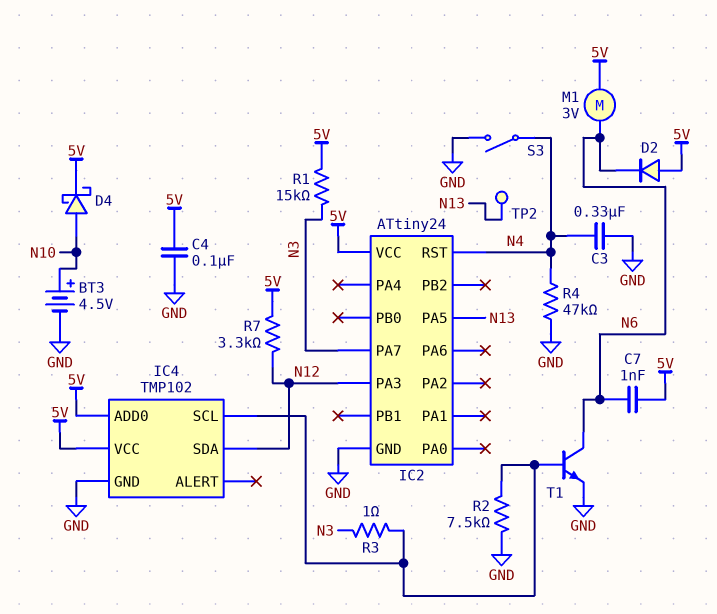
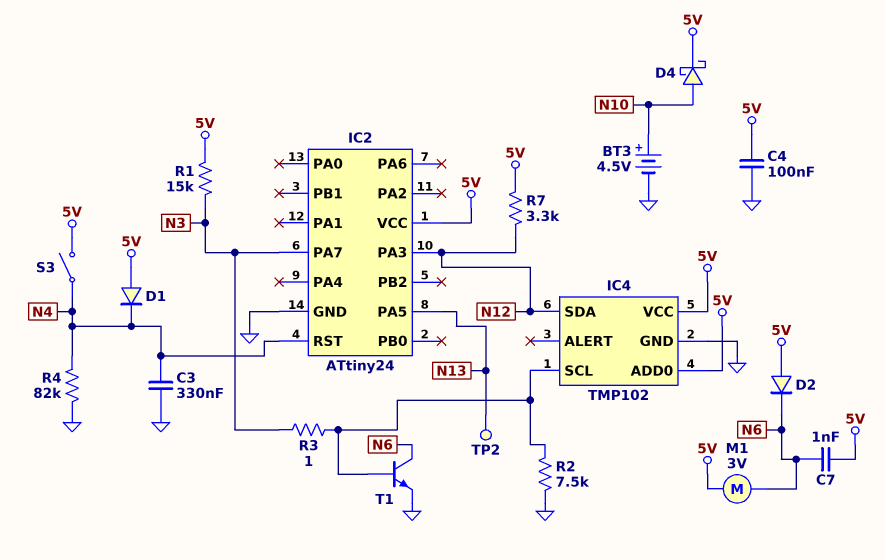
D1: none -> diode (A 5V, K N4)
R4: 47k (GND, N4) -> 82k (GND, N4)
S3: switch (GND, N4) -> switch (5V, N4)

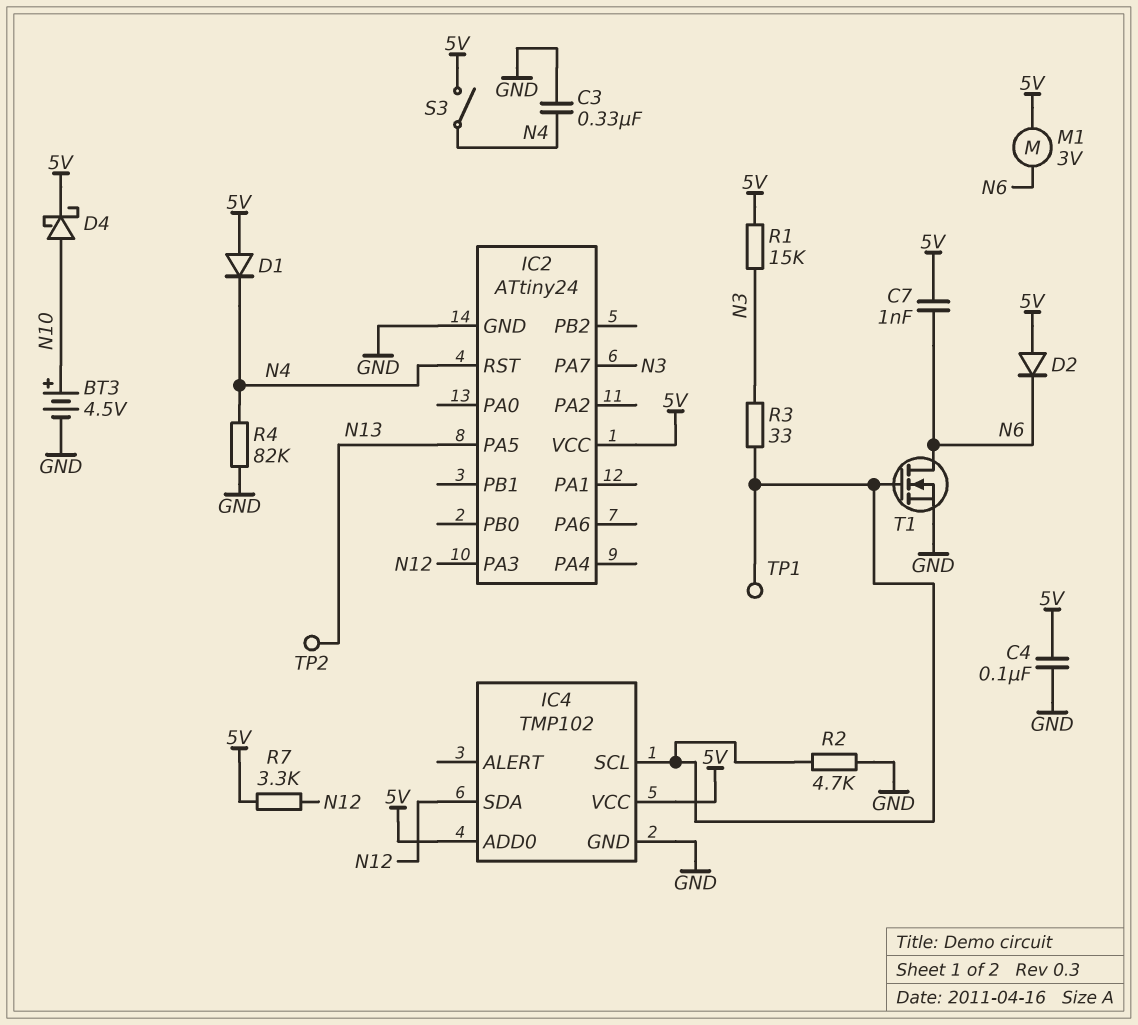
R2: 7.5k (GND, IC4/SCL) -> 4.7k (GND, IC4/SCL)
R3: 1 (IC4/SCL, N3) -> 33 (IC4/SCL, N3)
T1: NPN (B IC4/SCL, C N6, E GND) -> NMOS (G IC4/SCL, D N6, S GND)
TP1: none -> test point (IC4/SCL)

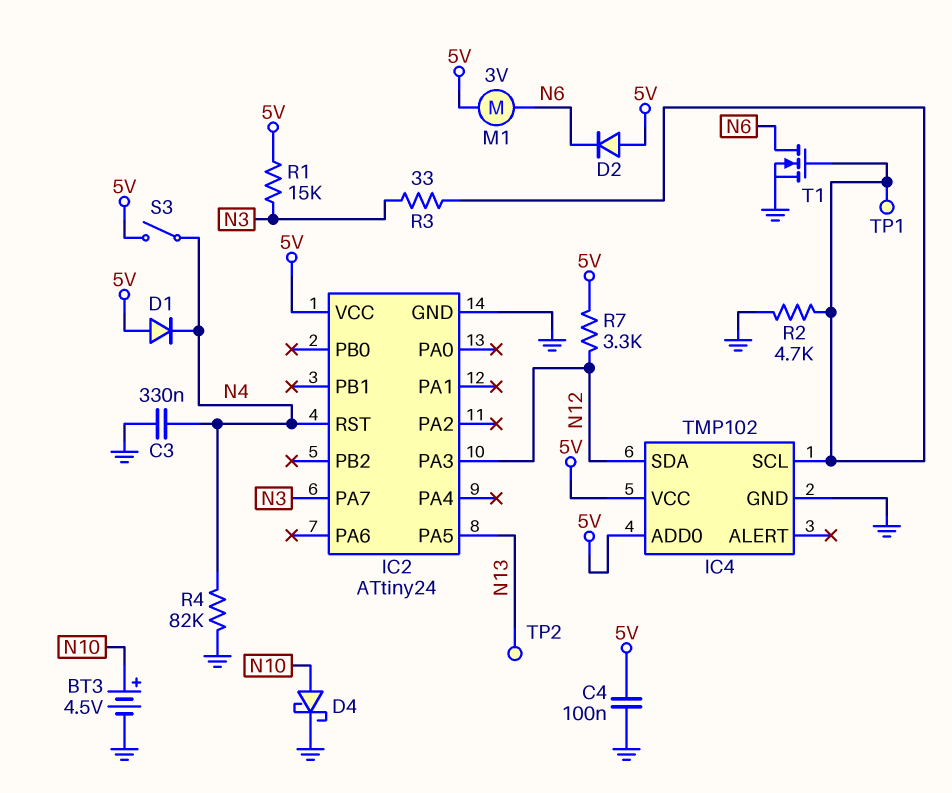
C7: 1nF (5V, N6) -> none
D4: schottky (A N10, K 5V) -> schottky (A N10, K GND)

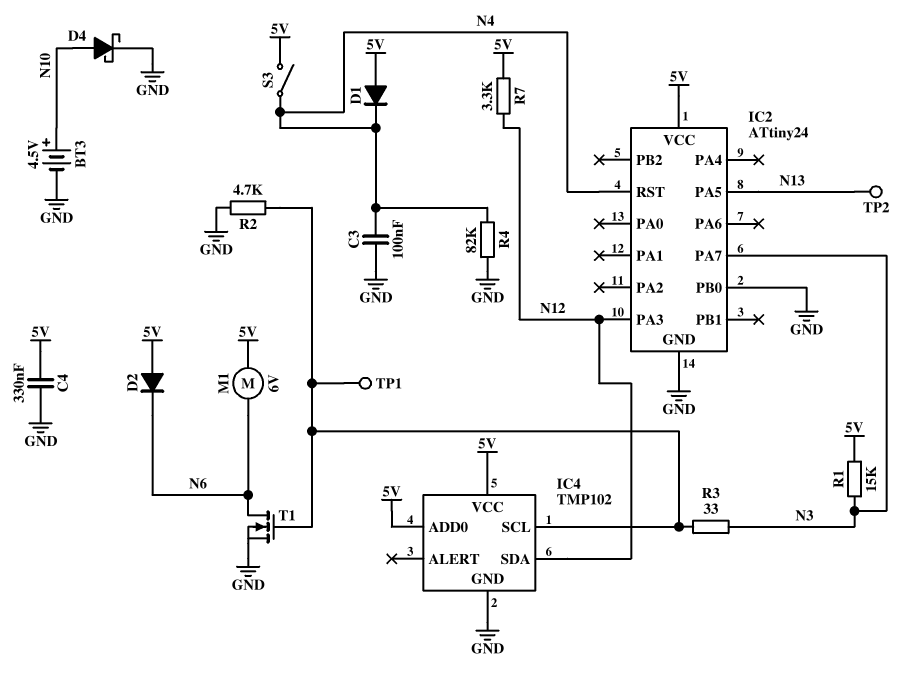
C3: 330nF (GND, N4) -> 100nF (GND, N4)
C4: 100nF (5V, GND) -> 330nF (5V, GND)
IC2 pin PB0: none -> GND
M1: motor 3V (5V, N6) -> motor 6V (5V, N6)

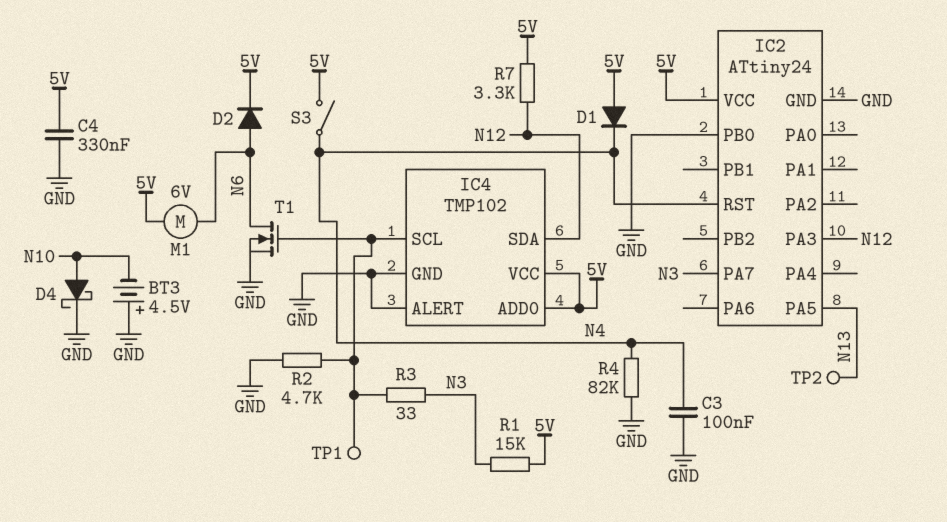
BT3: 4.5V (plus N10, minus GND) -> 4.5V (plus GND, minus N10)
D2: diode (A 5V, K N6) -> diode (A N6, K 5V)
IC4 pin ALERT: none -> GND

